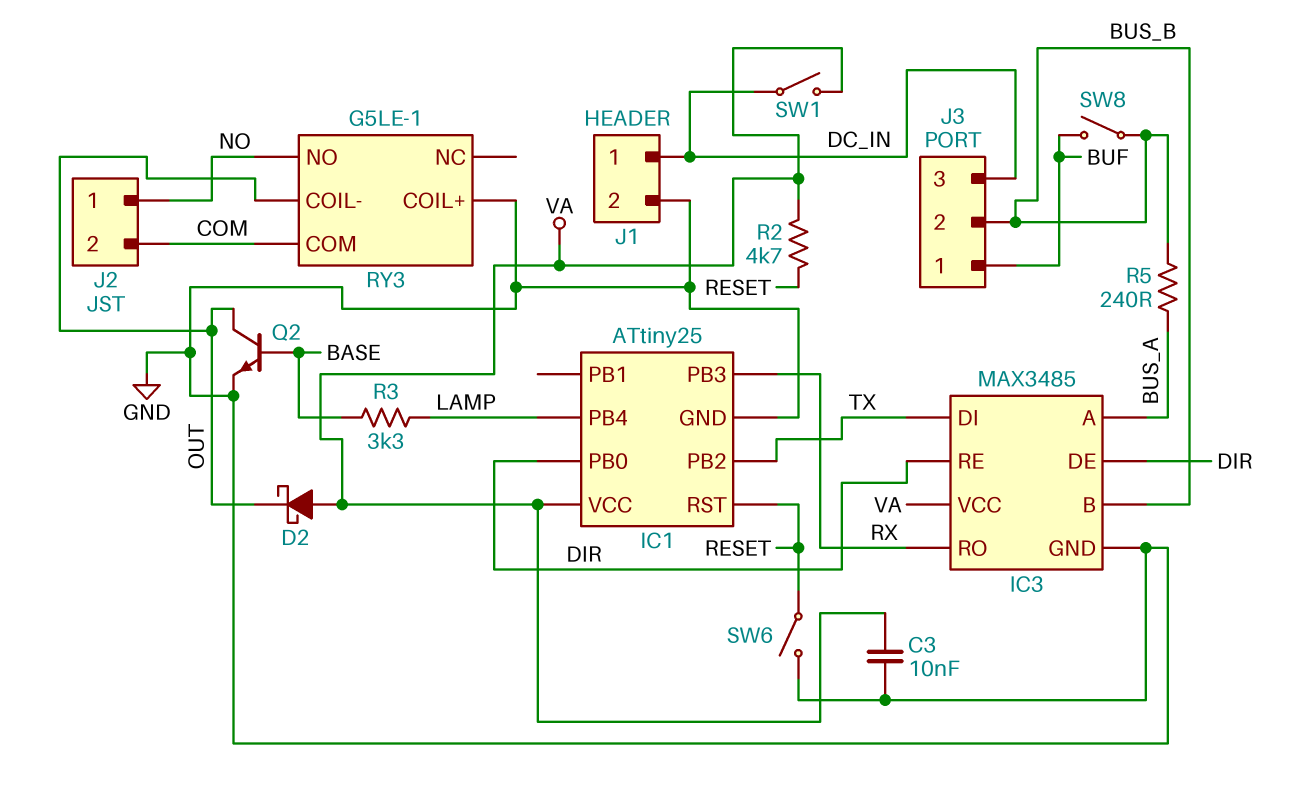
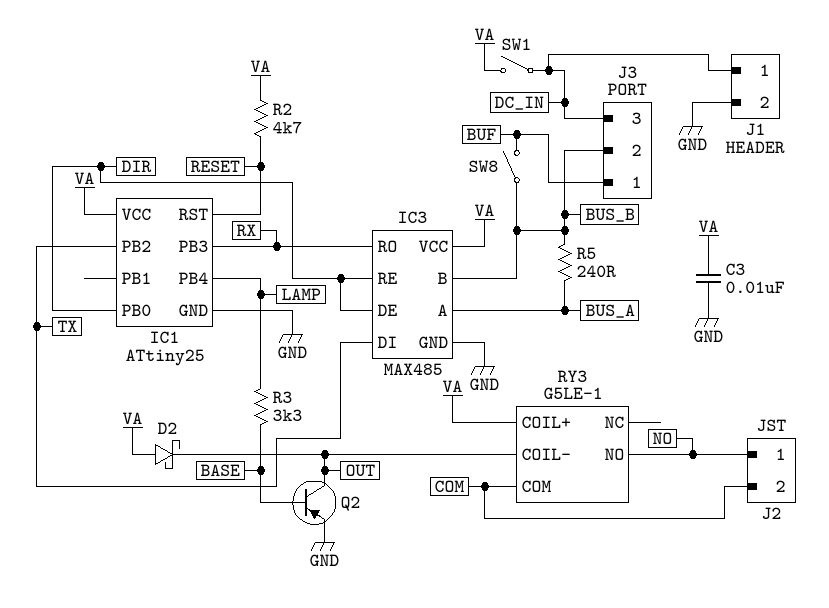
IC3: MAX3485 -> MAX485
Q2: NPN (B BASE, C OUT, E GND) -> PNP (B BASE, C OUT, E GND)
RY3 pin COIL+: GND -> VA
SW6: switch (GND, RESET) -> none

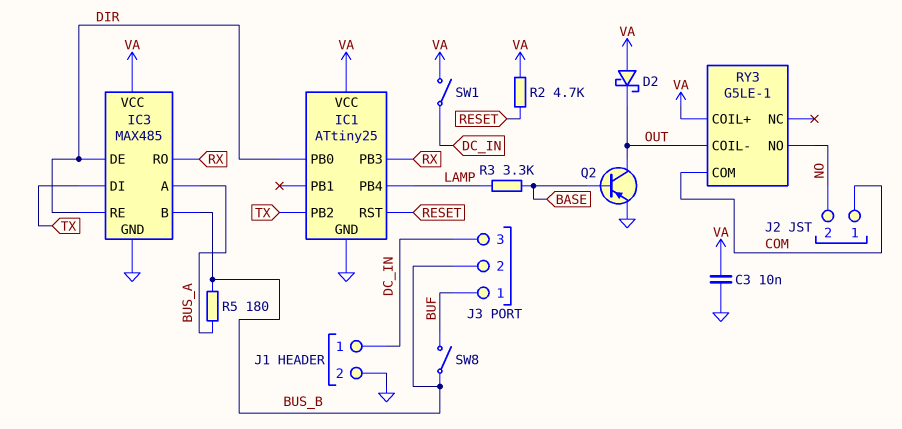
J2 pin 1: NO -> COM
J2 pin 2: COM -> NO
R5: 240 (BUS_A, BUS_B) -> 180 (BUS_A, BUS_B)

